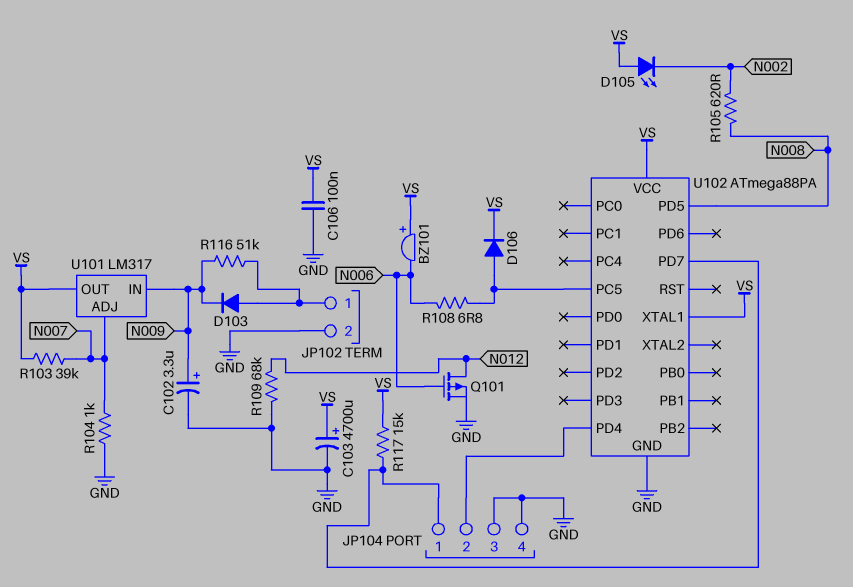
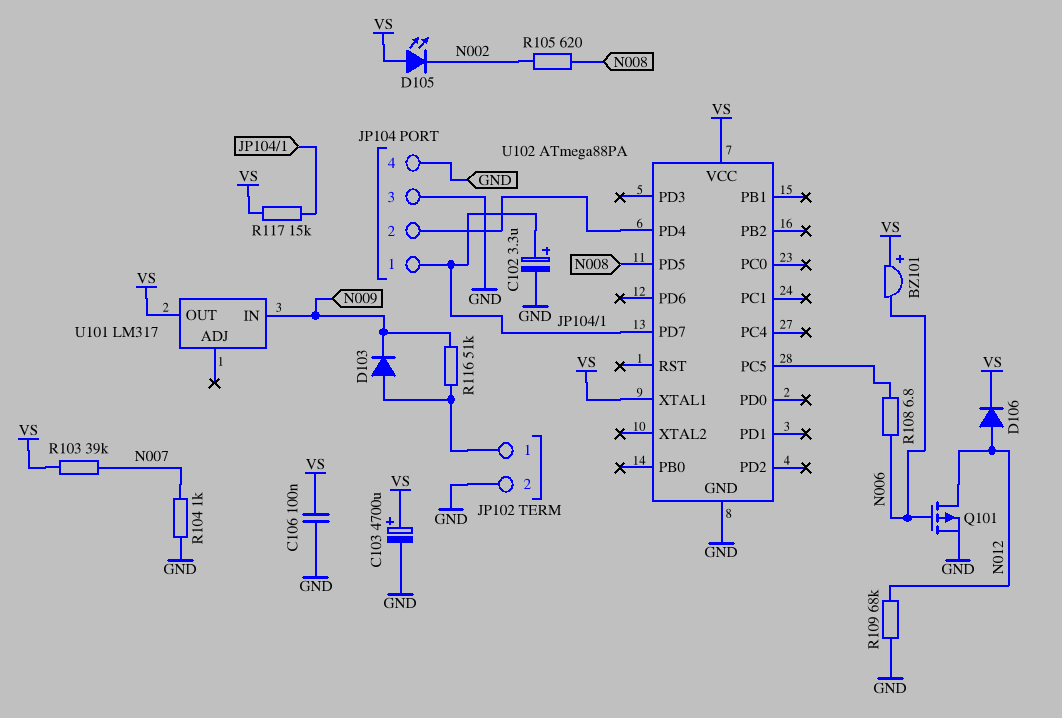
C102: 3.3uF (plus N009, minus GND) -> 3.3uF (plus JP104/1, minus GND)
D106: diode (A U102/PC5, K VS) -> diode (A N012, K VS)
U101 pin ADJ: N007 -> none

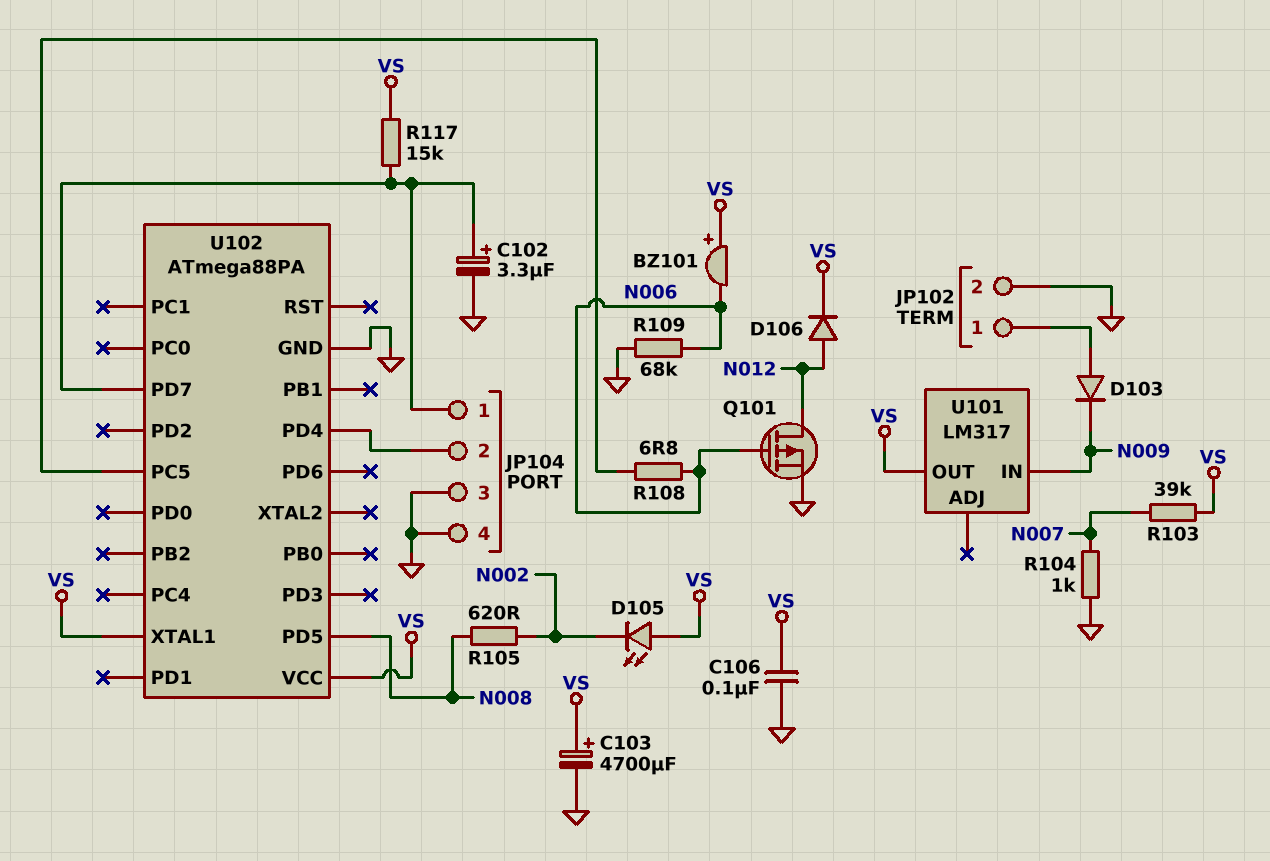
R109: 68k (GND, N012) -> 68k (GND, N006)
R116: 51k (JP102/1, N009) -> none

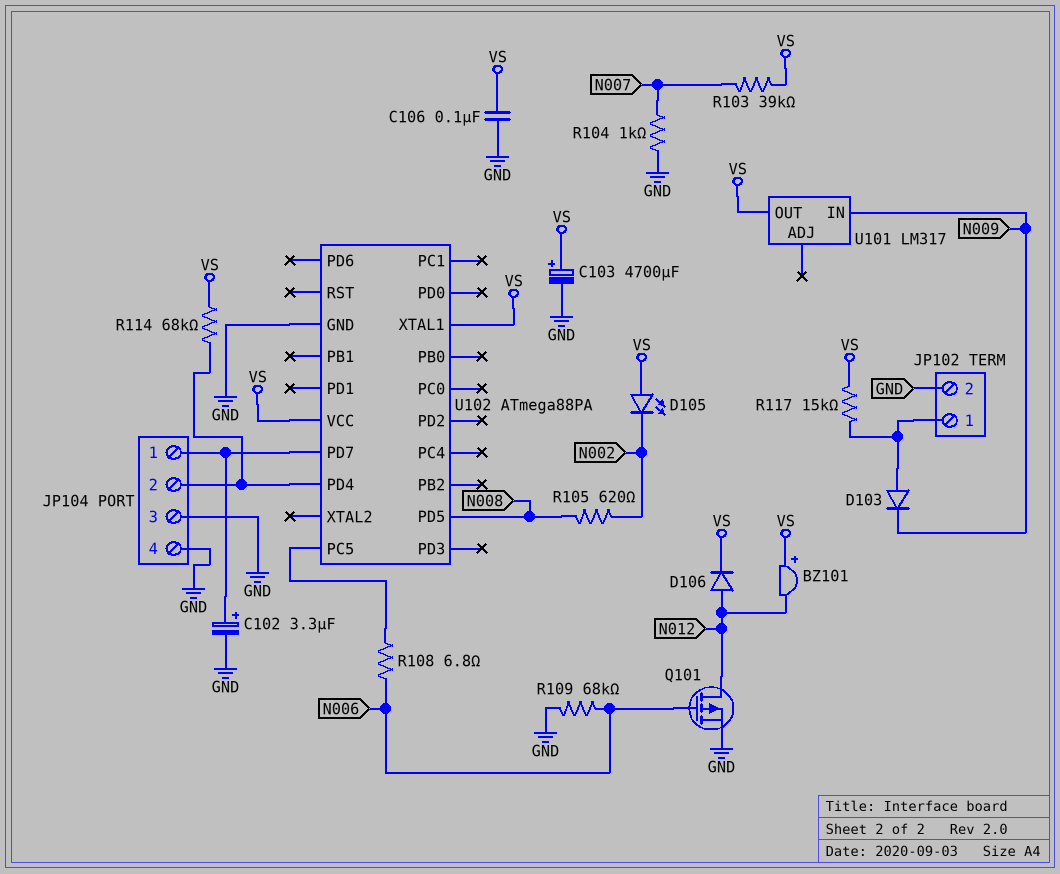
BZ101: buzzer (plus VS, minus N006) -> buzzer (plus VS, minus N012)
R114: none -> 68k (JP104/2, VS)
R117: 15k (JP104/1, VS) -> 15k (JP102/1, VS)

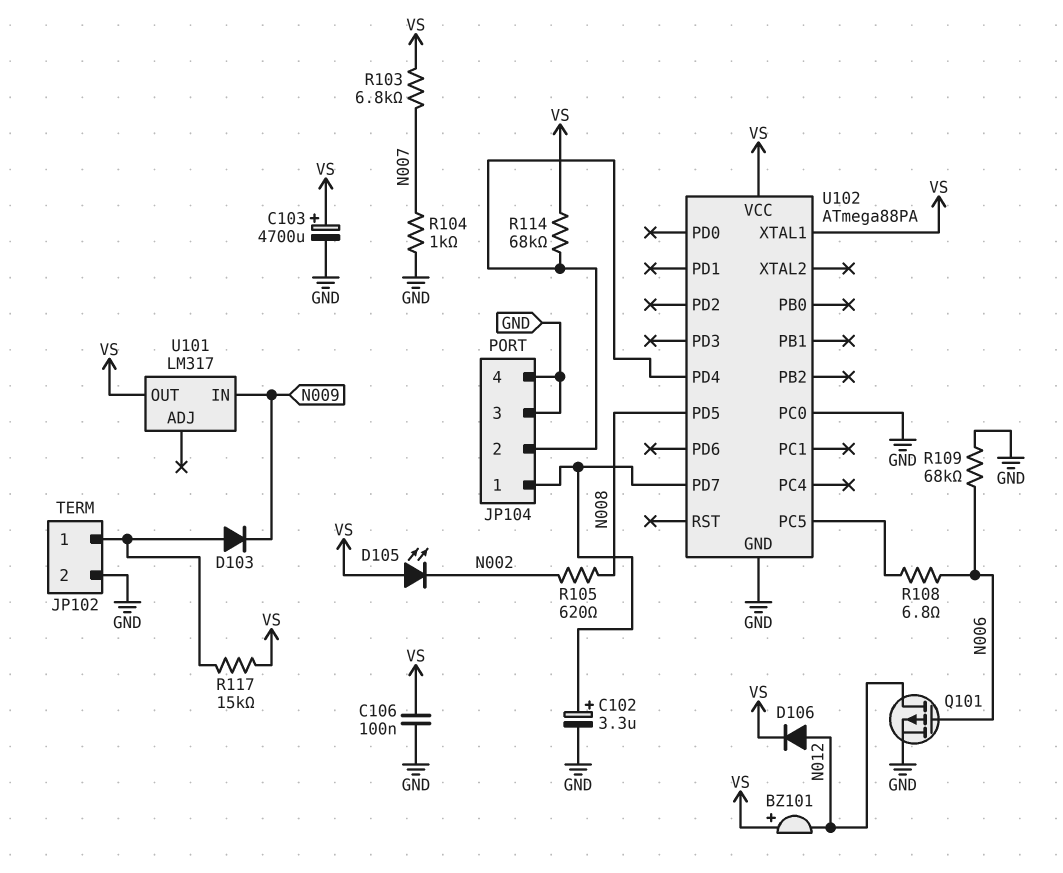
R103: 39k (N007, VS) -> 6.8k (N007, VS)
U102 pin PC0: none -> GND

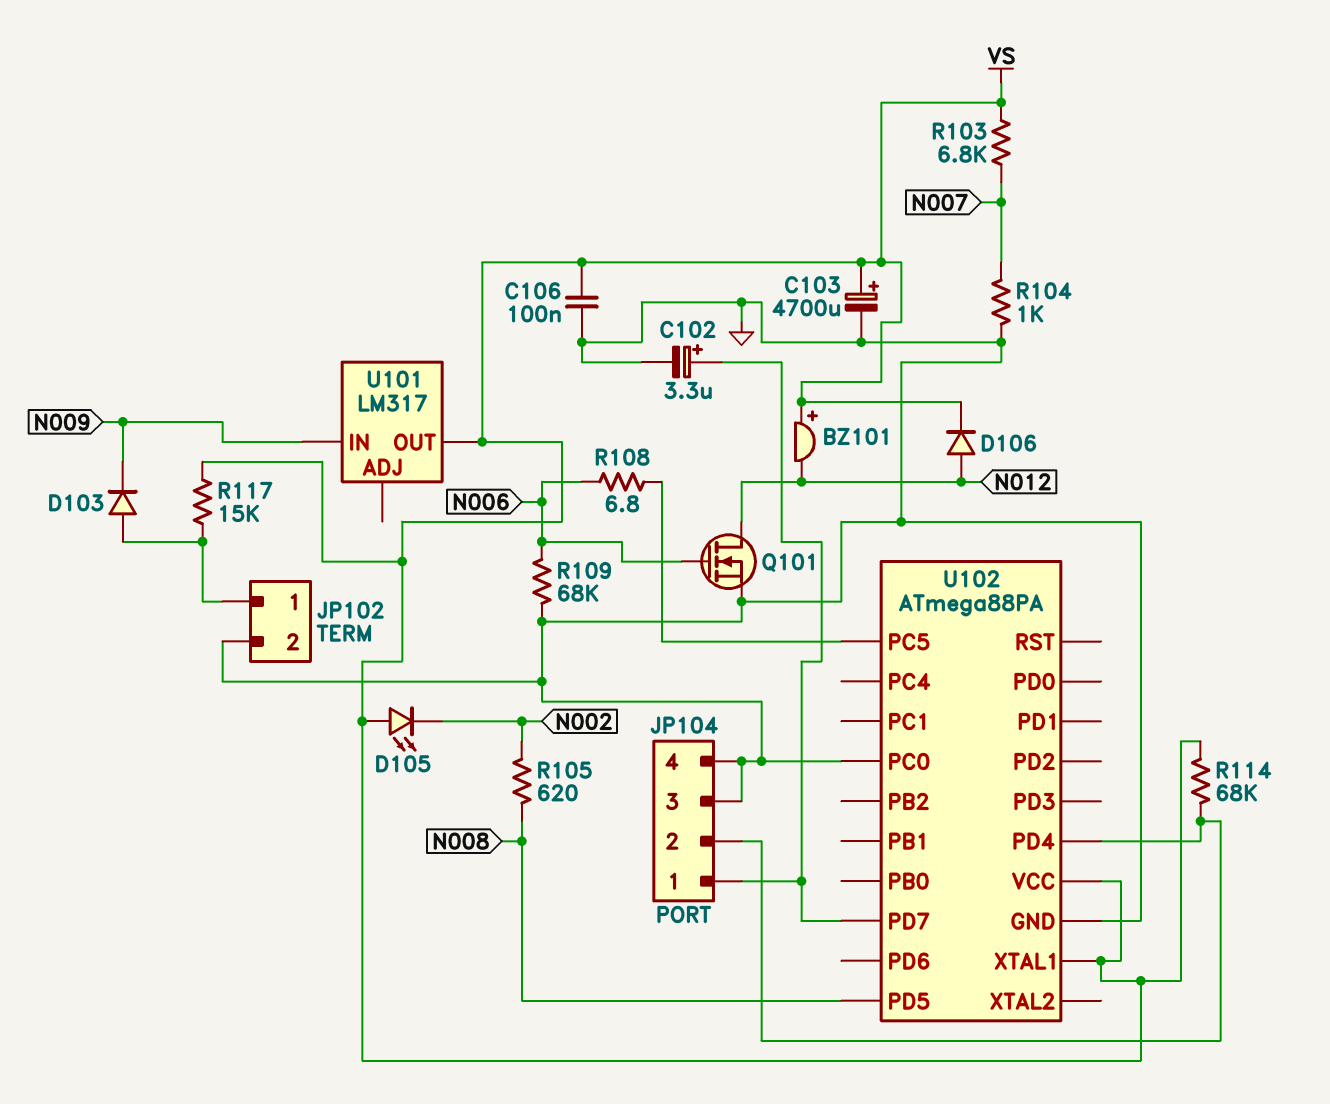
Q101: PMOS (G N006, D N012, S GND) -> NMOS (G N006, D N012, S GND)

